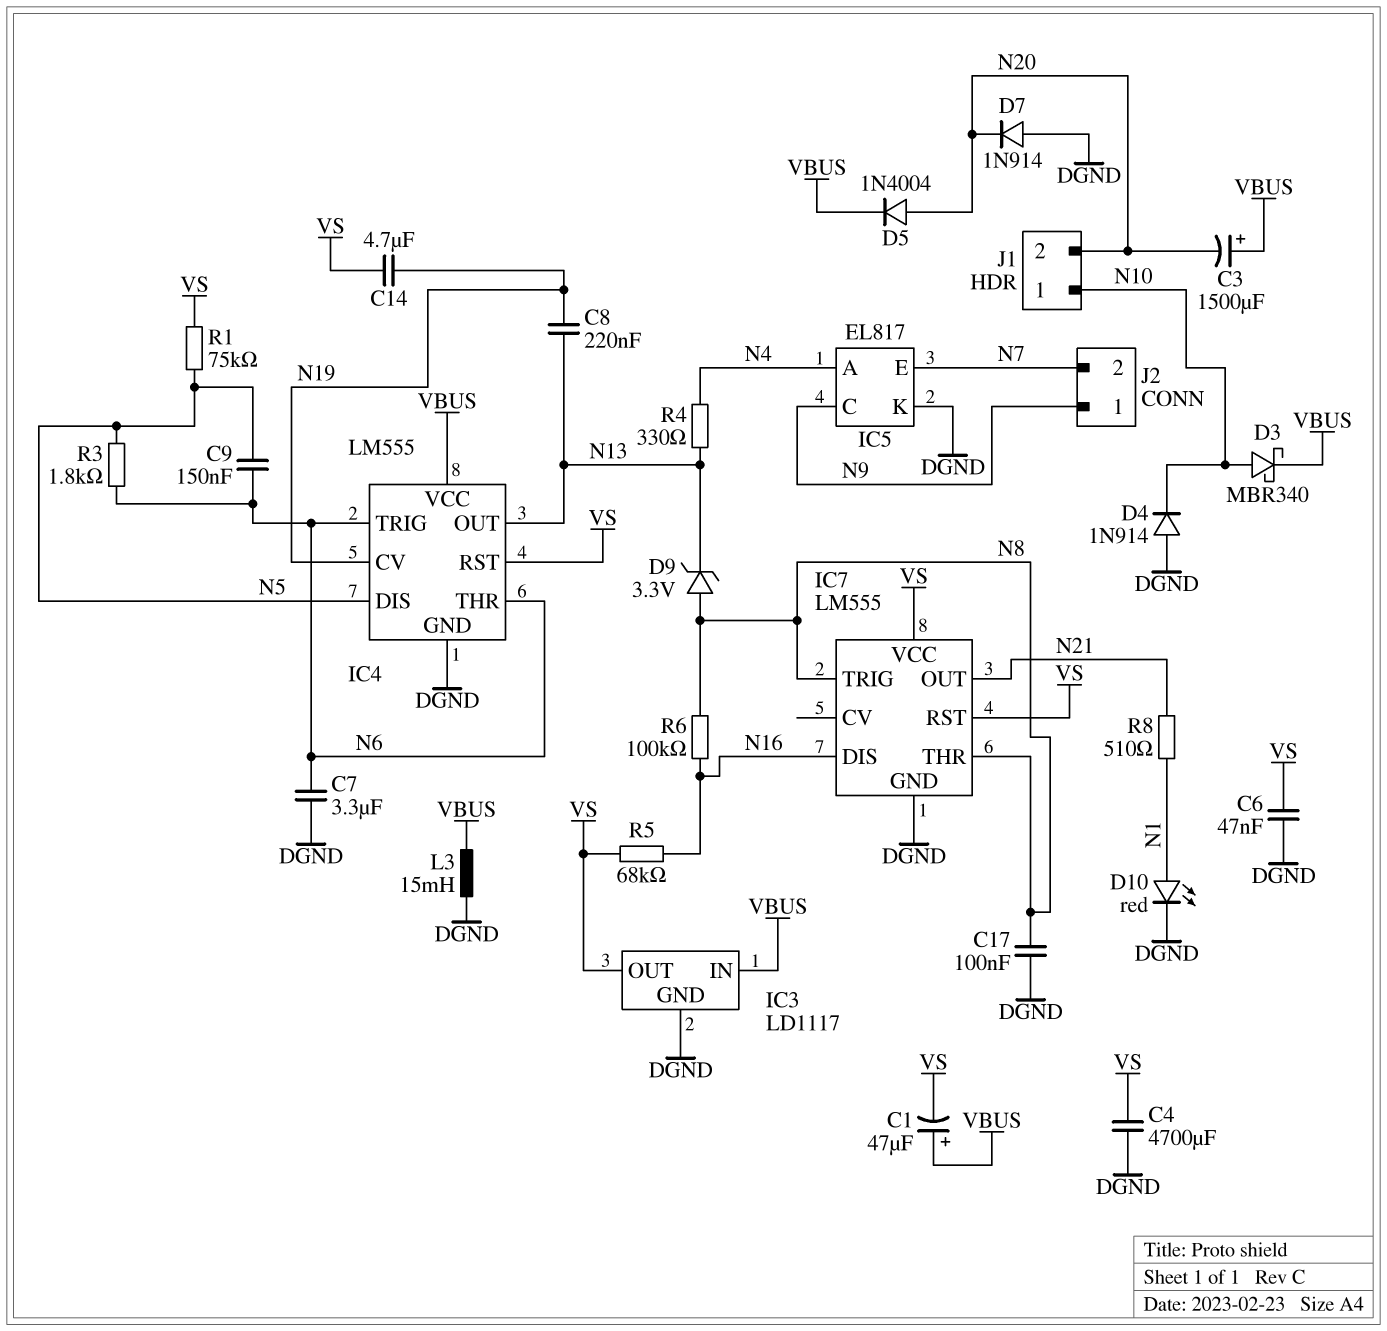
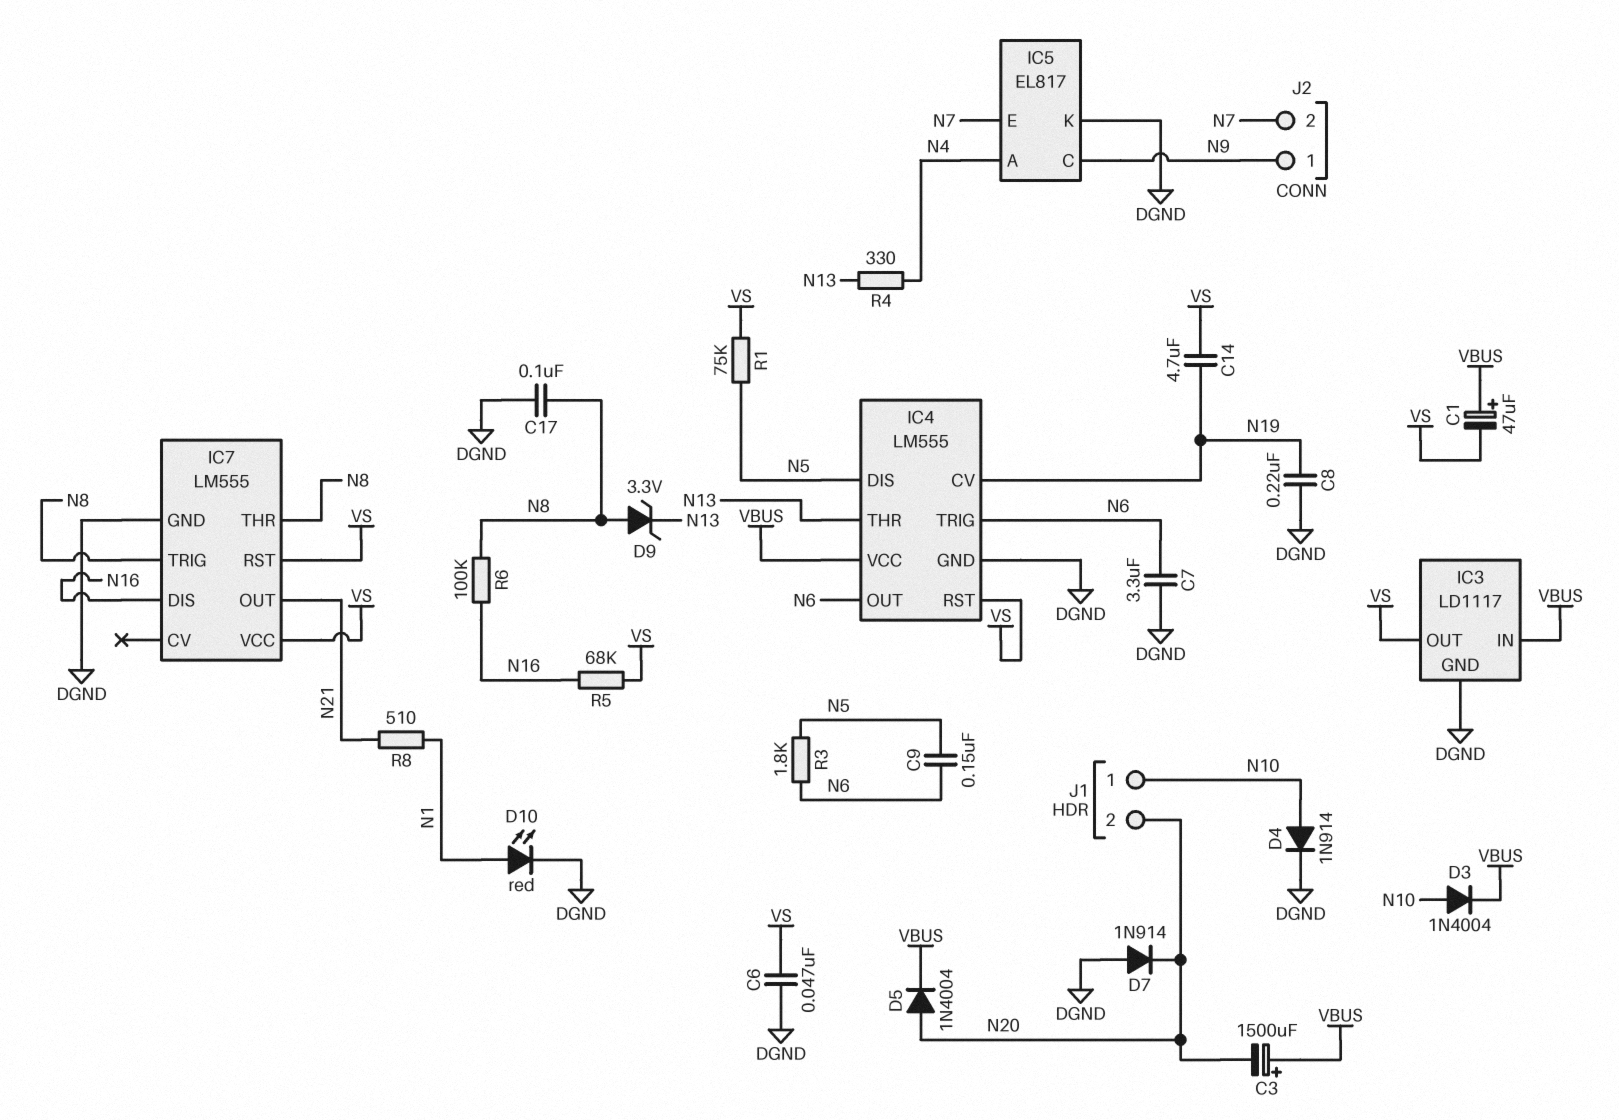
C4: 4700uF (DGND, VS) -> none
C8: 220nF (N13, N19) -> 220nF (DGND, N19)
D3: schottky MBR340 (A N10, K VBUS) -> diode 1N4004 (A N10, K VBUS)
D4: diode 1N914 (A DGND, K N10) -> diode 1N914 (A N10, K DGND)
IC4 pin OUT: N13 -> N6
IC4 pin THR: N6 -> N13
L3: 15mH (DGND, VBUS) -> none

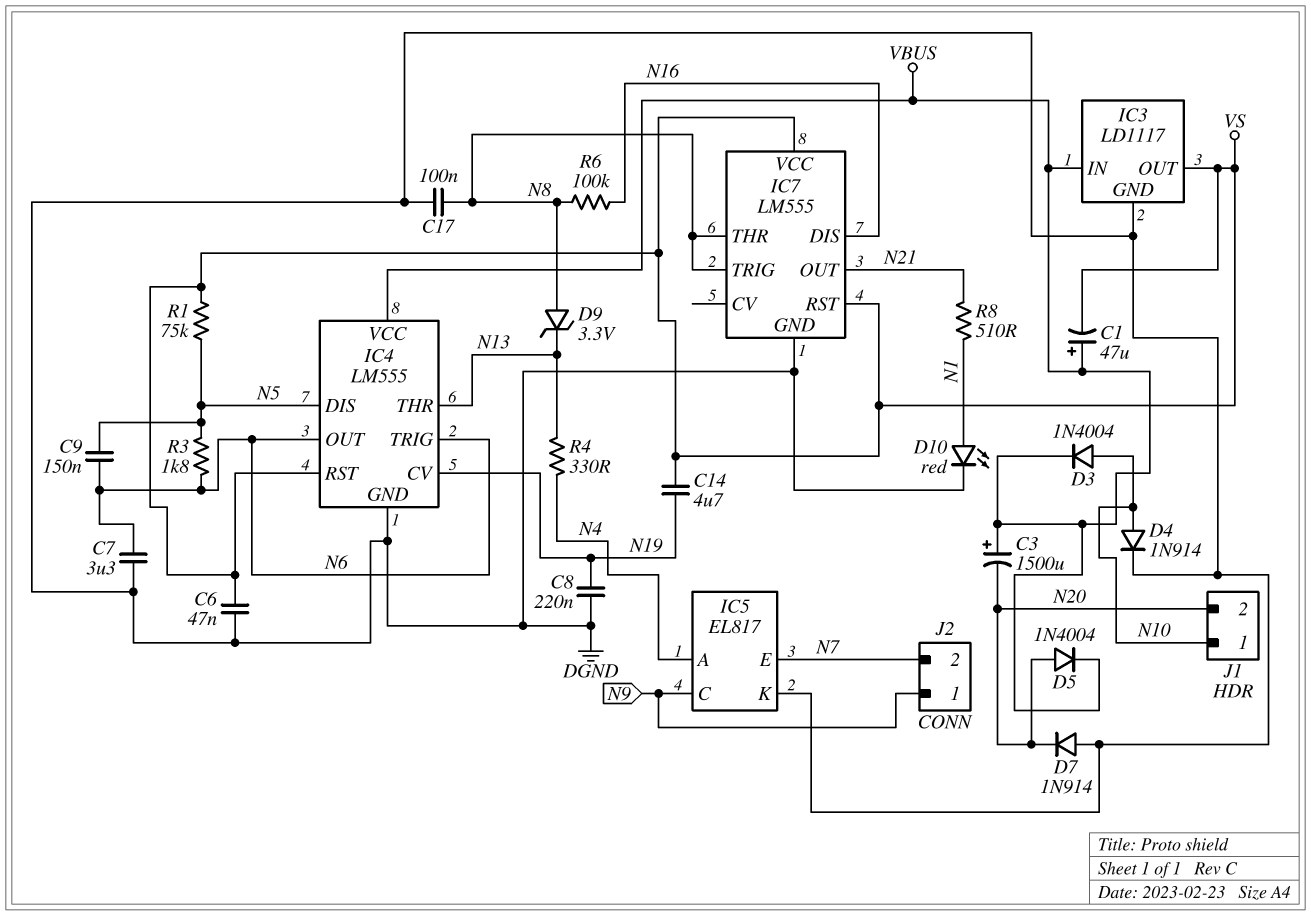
R5: 68k (N16, VS) -> none

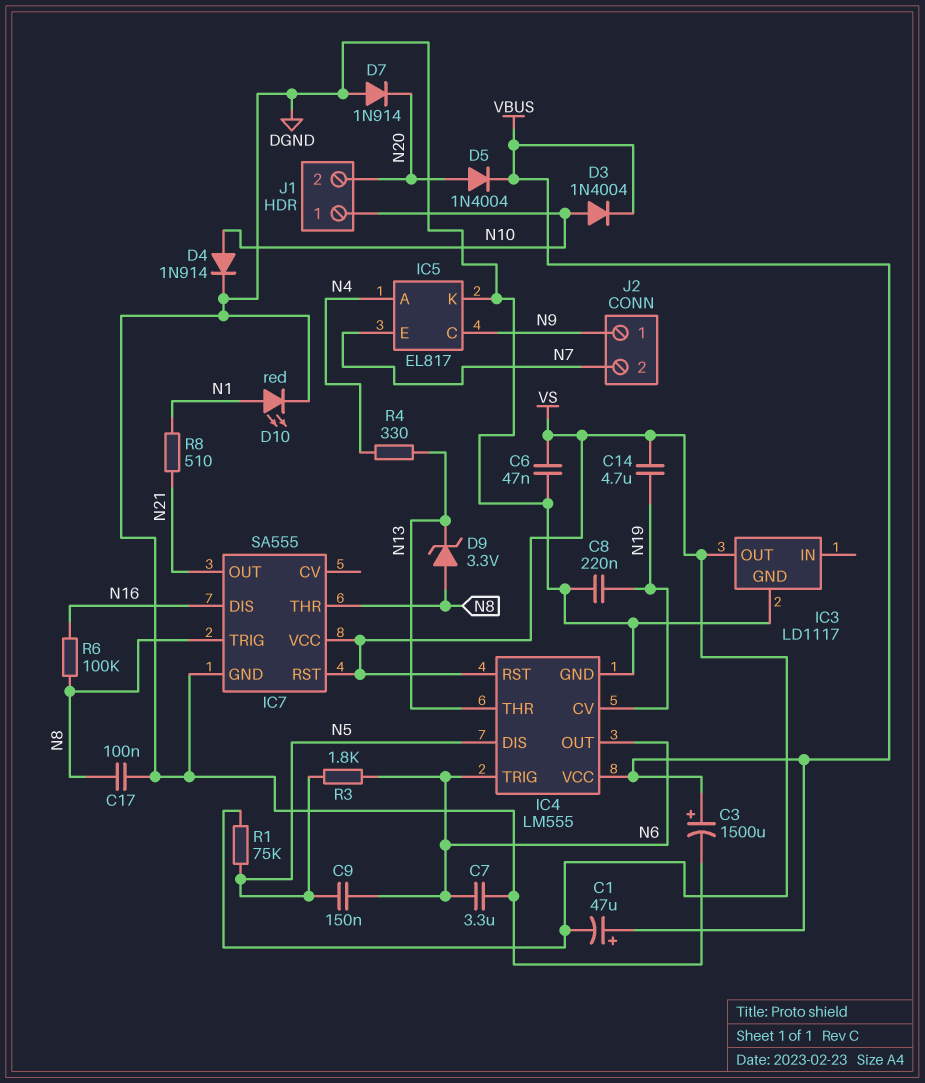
C3: 1500uF (plus VBUS, minus N20) -> 1500uF (plus VBUS, minus DGND)
IC3 pin IN: VBUS -> none
IC7: LM555 -> SA555

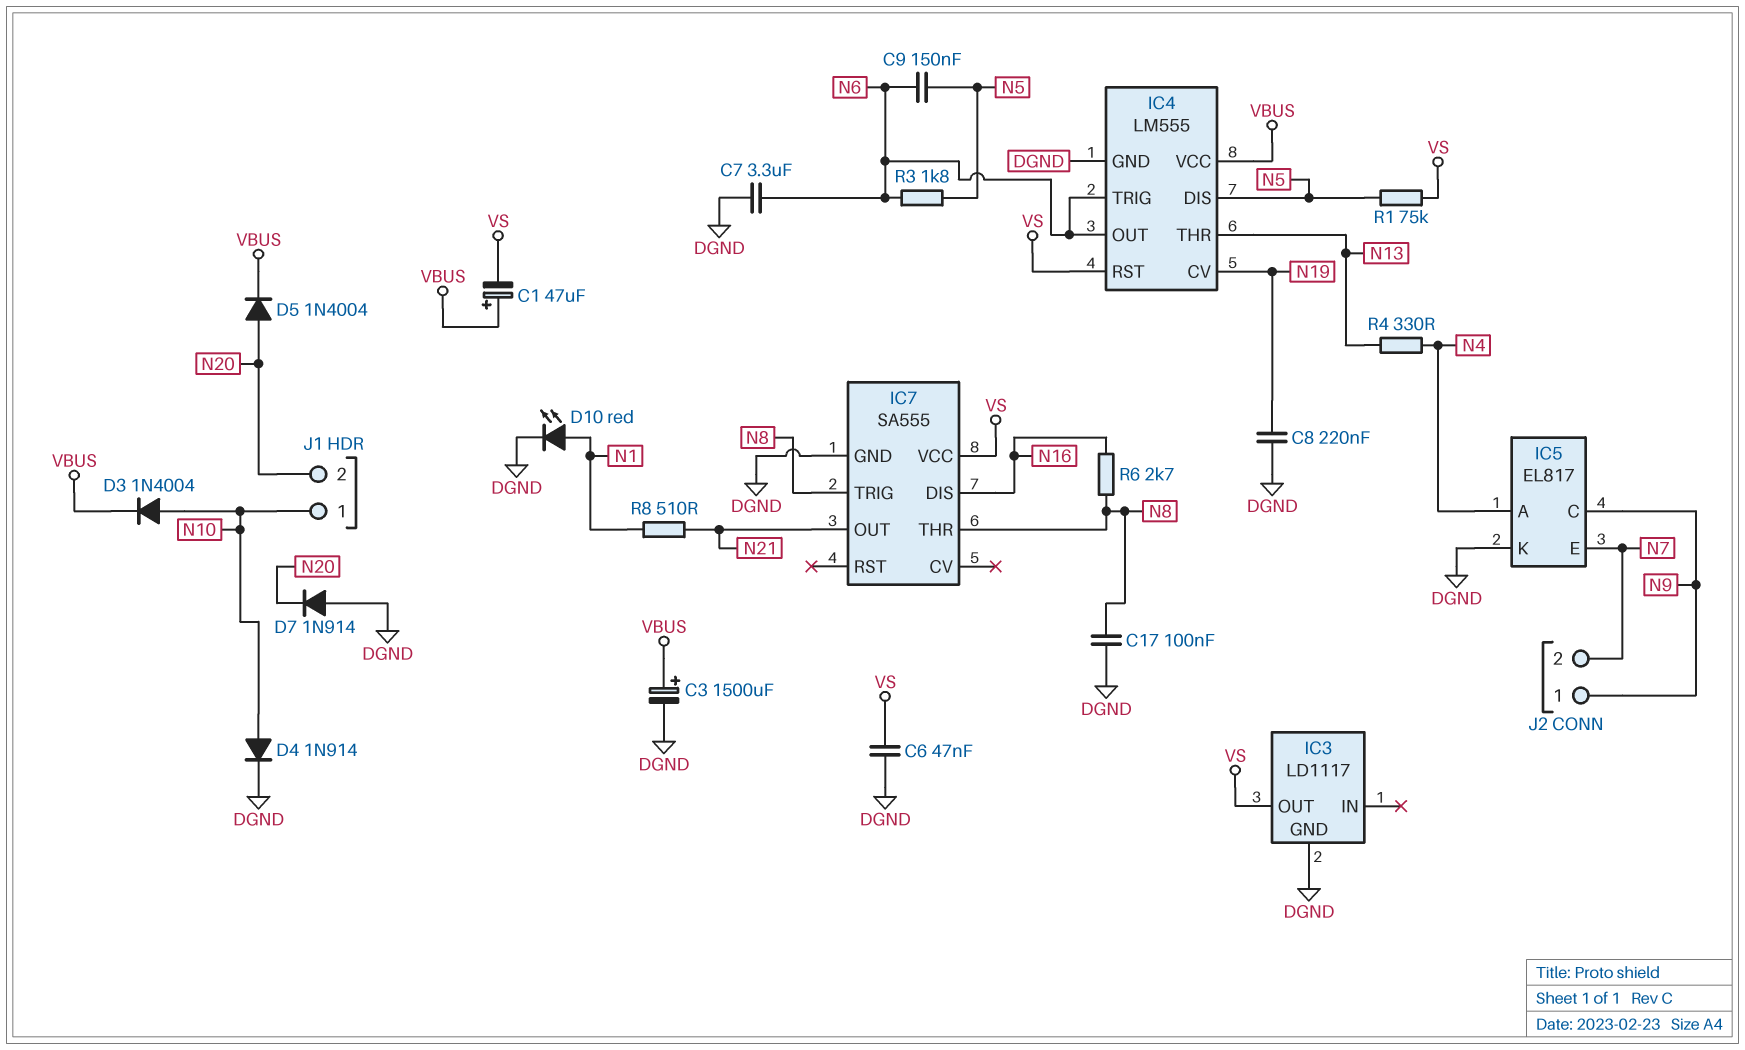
C14: 4.7uF (N19, VS) -> none
D9: zener 3.3V (A N8, K N13) -> none
IC7 pin RST: VS -> none
R6: 100k (N8, N16) -> 2.7k (N8, N16)

